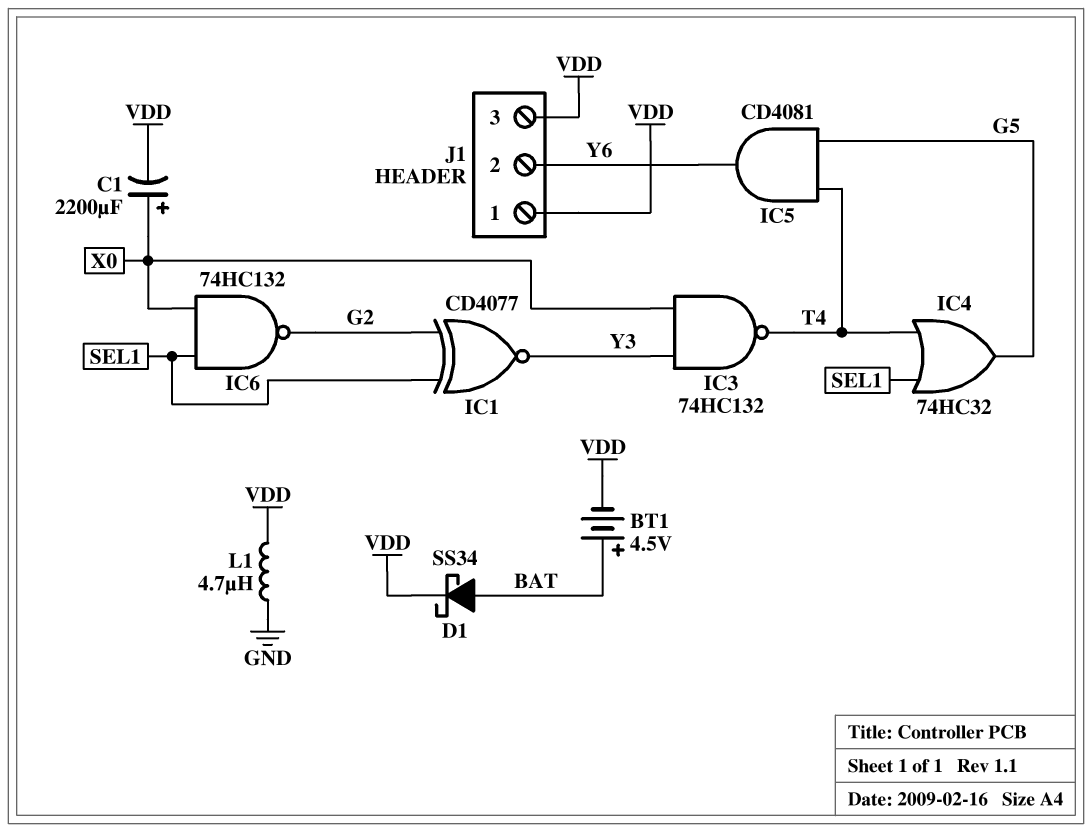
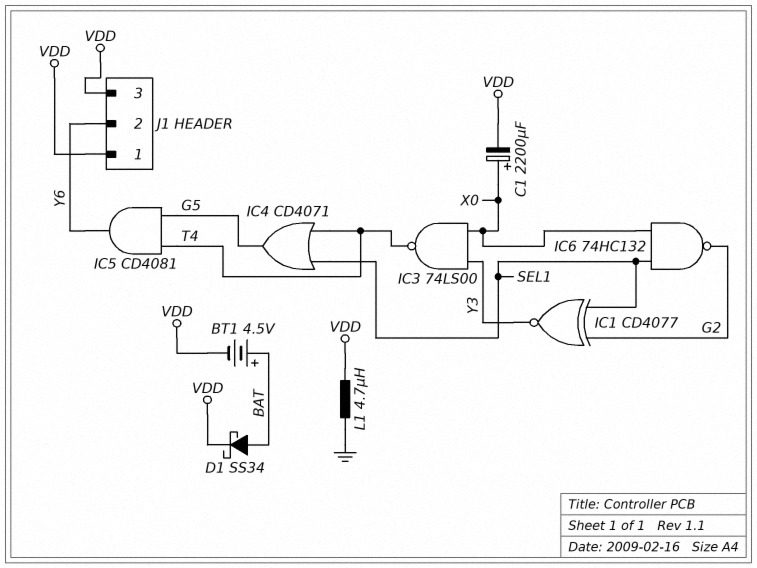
IC3: NAND 74HC132 (in X0, in Y3, out T4) -> NAND 74LS00 (in X0, in Y3, out T4)
IC4: OR 74HC32 (in SEL1, in T4, out G5) -> OR CD4071 (in SEL1, in T4, out G5)

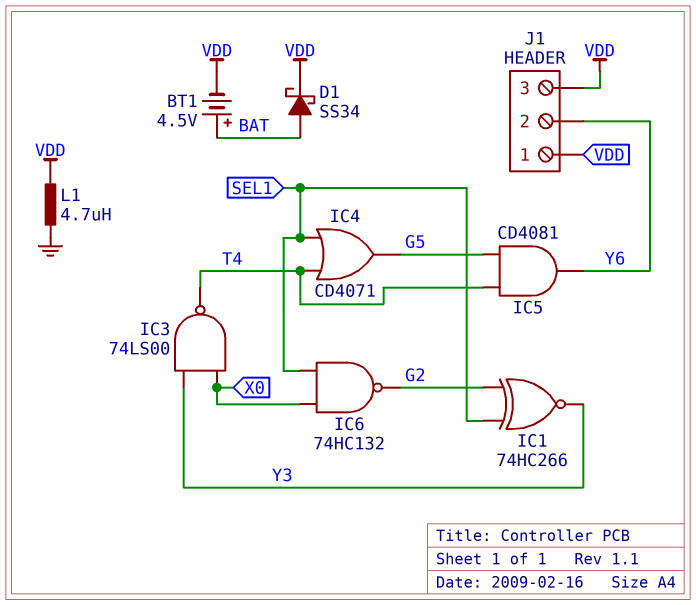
C1: 2200uF (plus X0, minus VDD) -> none
IC1: XNOR CD4077 (in G2, in SEL1, out Y3) -> XNOR 74HC266 (in G2, in SEL1, out Y3)

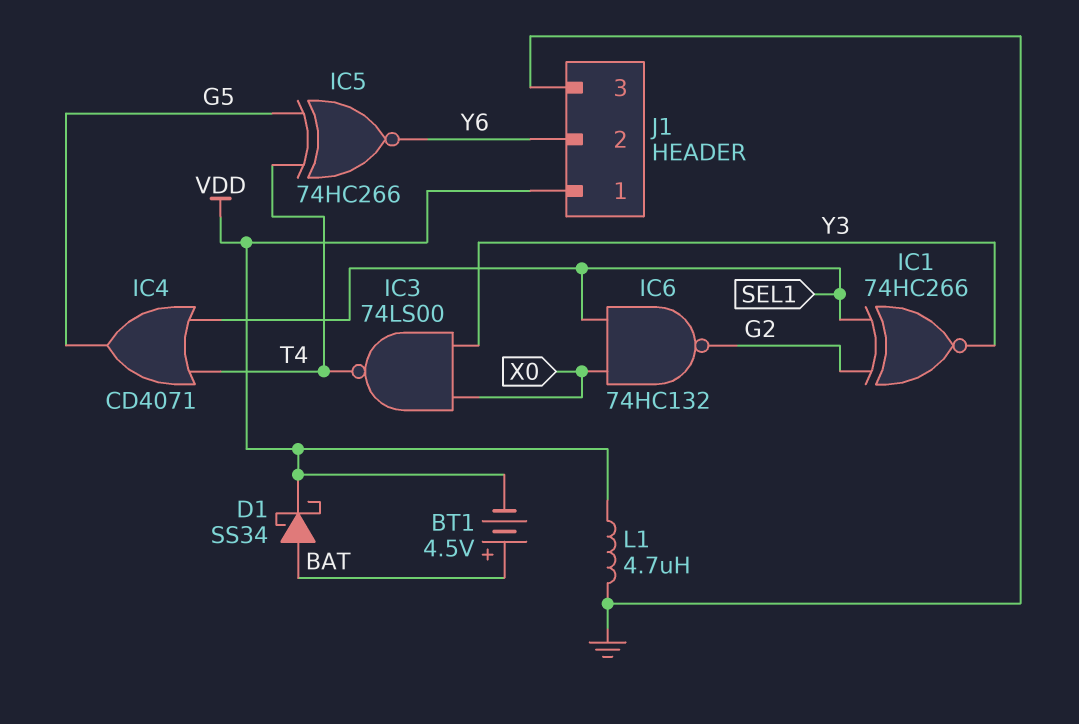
IC5: AND CD4081 (in G5, in T4, out Y6) -> XNOR 74HC266 (in G5, in T4, out Y6)
J1 pin 3: VDD -> GND

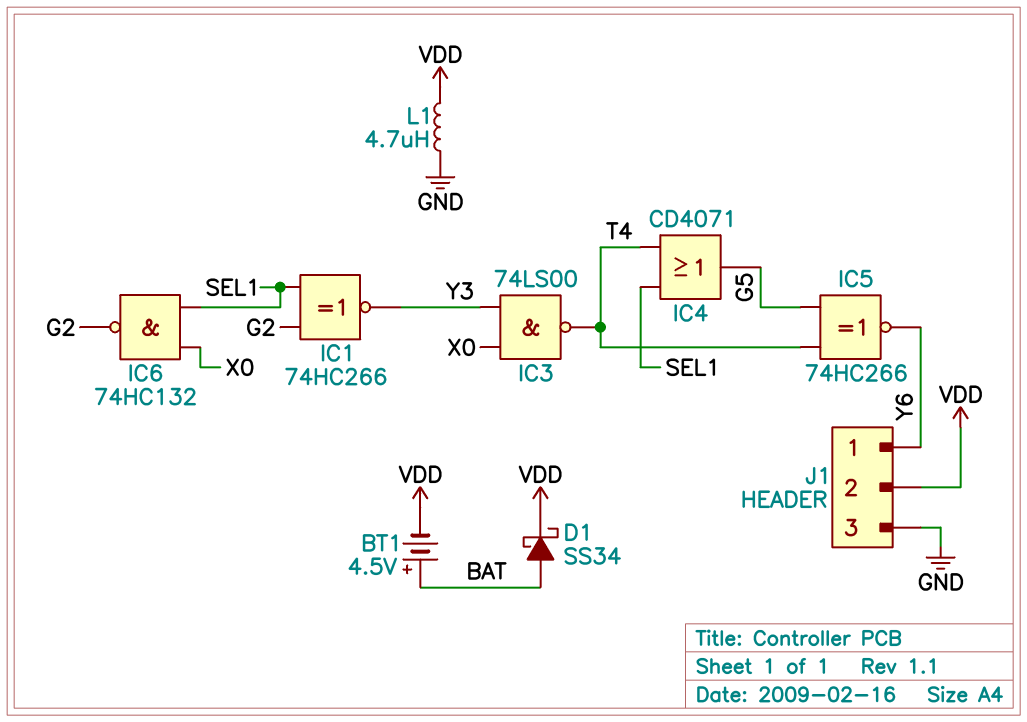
J1 pin 1: VDD -> Y6
J1 pin 2: Y6 -> VDD

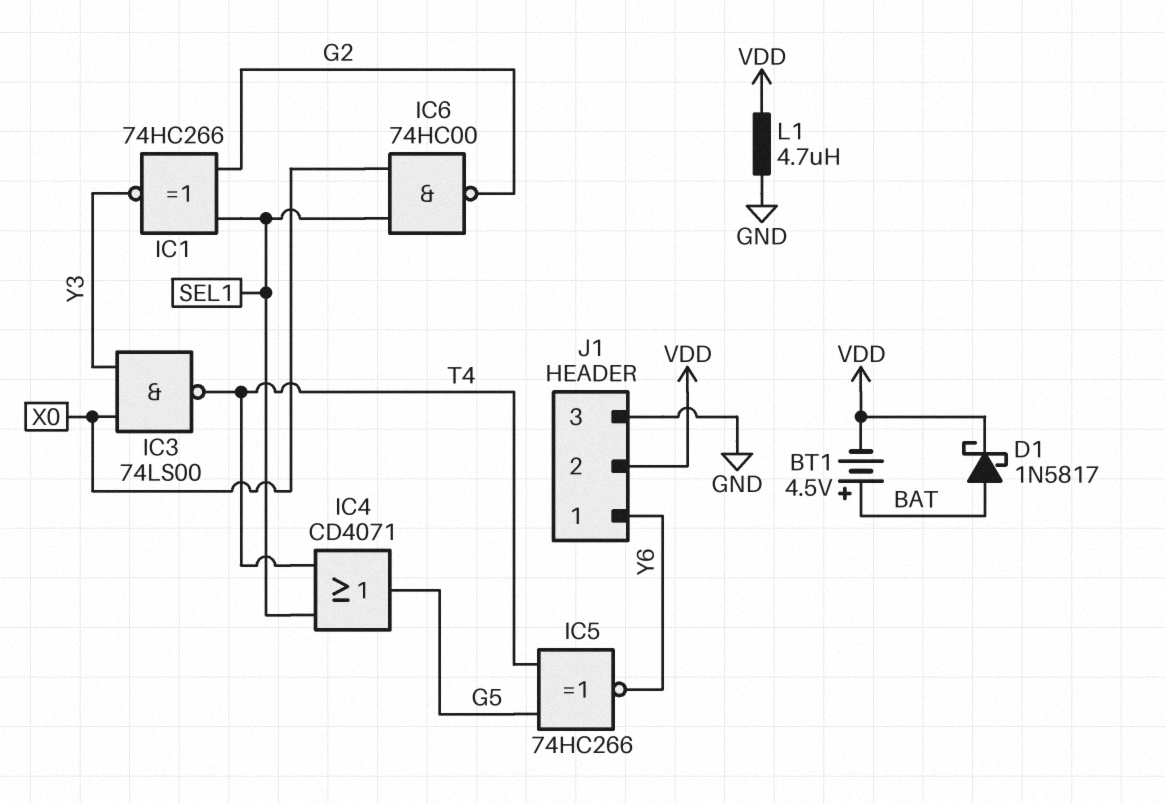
D1: schottky SS34 (A BAT, K VDD) -> schottky 1N5817 (A BAT, K VDD)
IC6: NAND 74HC132 (in SEL1, in X0, out G2) -> NAND 74HC00 (in SEL1, in X0, out G2)

